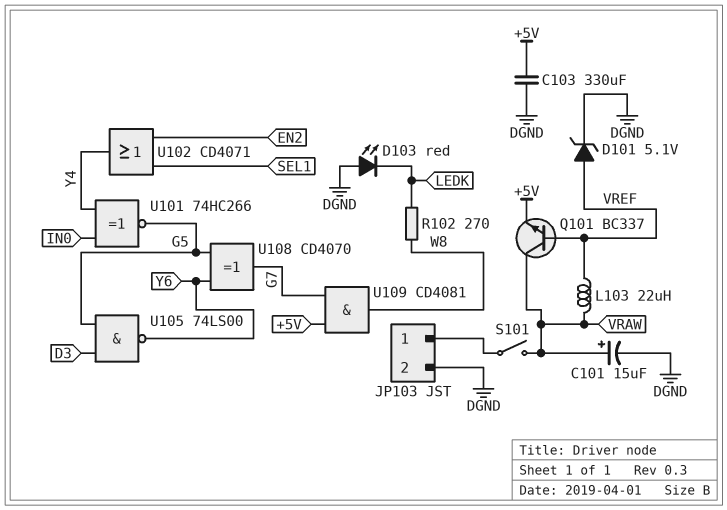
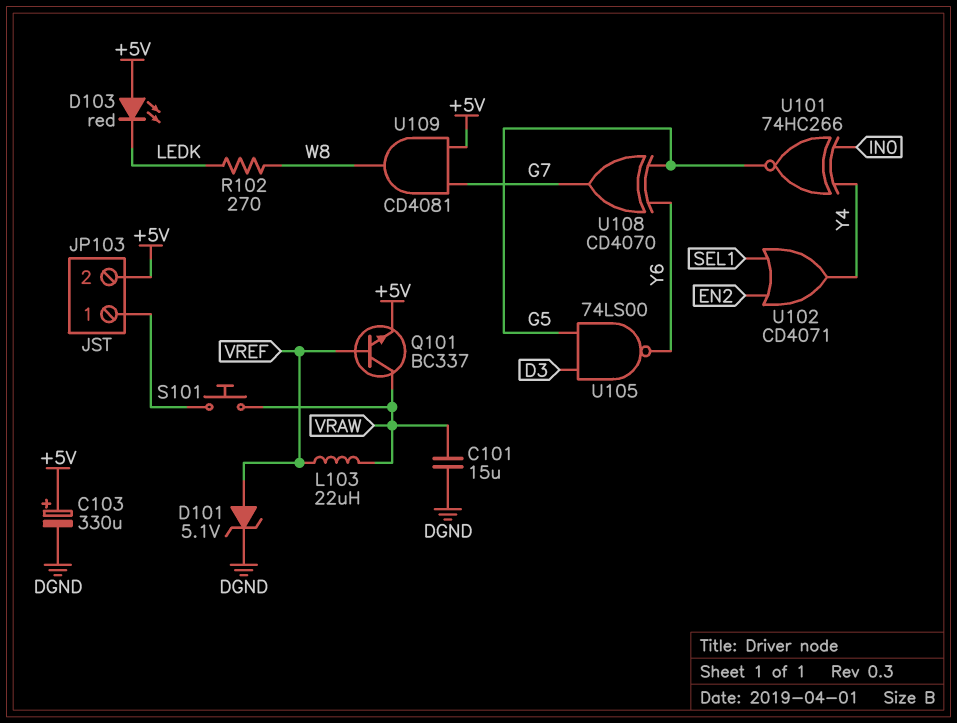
C101: 15uF (plus VRAW, minus DGND) -> 15uF (DGND, VRAW)
C103: 330uF (+5V, DGND) -> 330uF (plus +5V, minus DGND)
D103: LED red (A DGND, K LEDK) -> LED red (A +5V, K LEDK)
JP103 pin 2: DGND -> +5V
S101: switch (JP103/1, VRAW) -> button (JP103/1, VRAW)

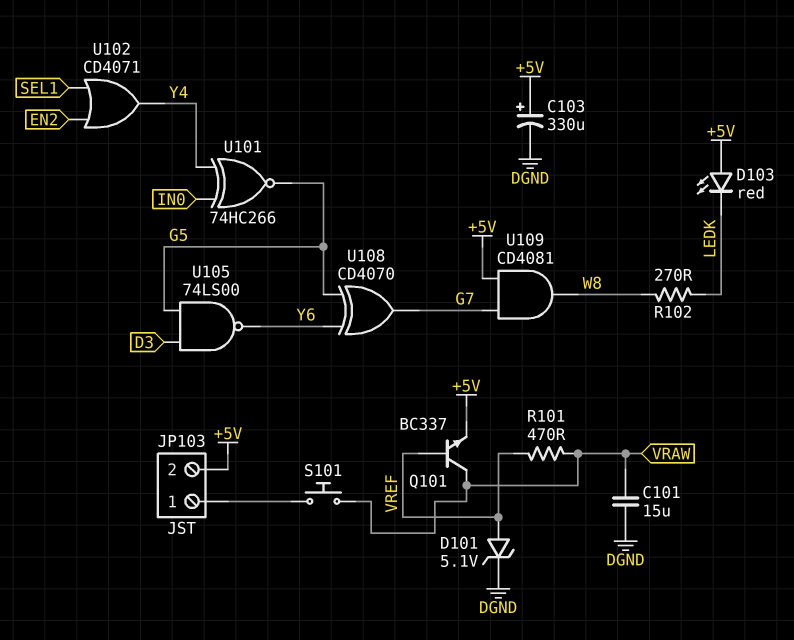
L103: 22uH (VRAW, VREF) -> none
R101: none -> 470 (VRAW, VREF)

